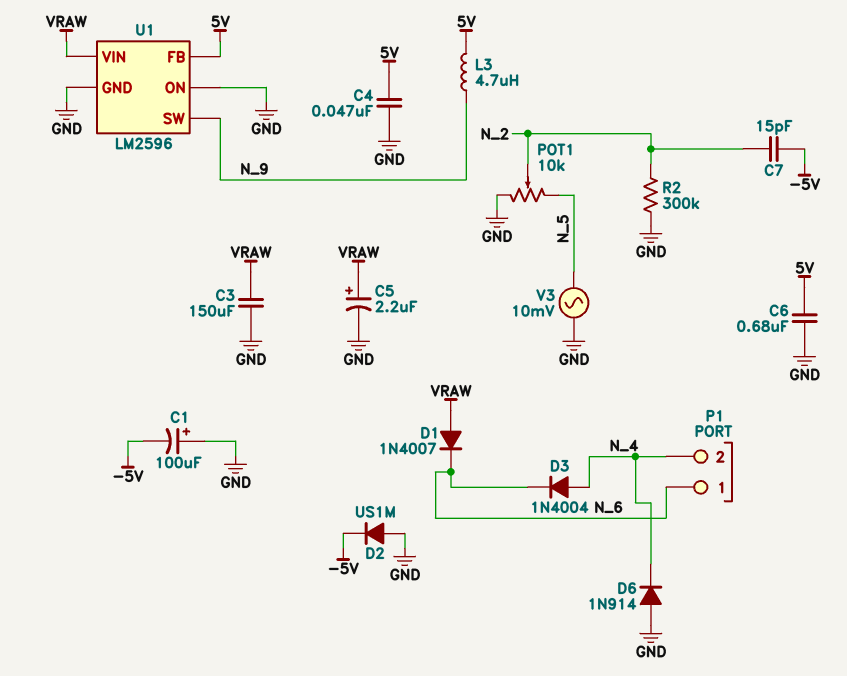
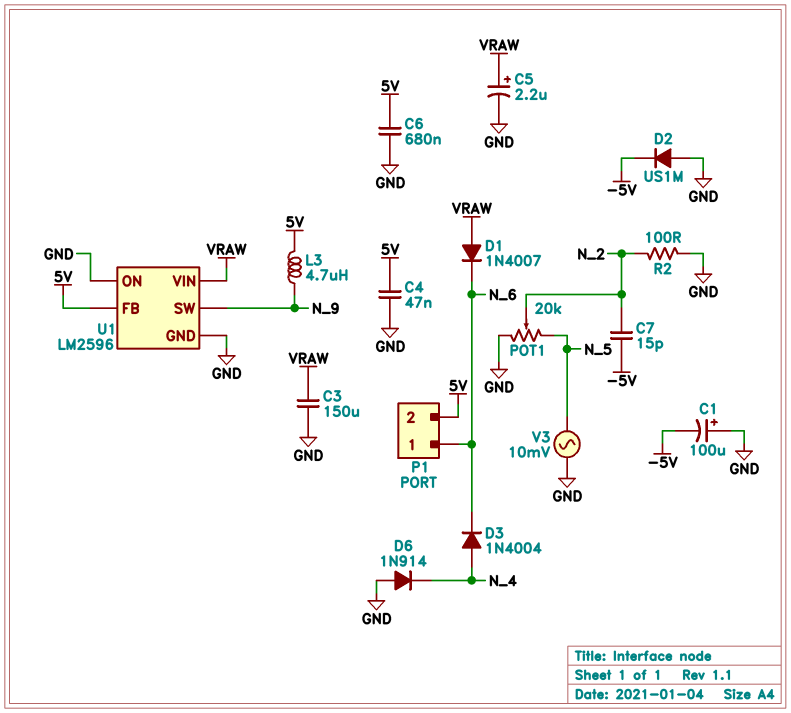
P1 pin 2: N_4 -> 5V
POT1: 10k (GND, N_5, wiper N_2) -> 20k (GND, N_5, wiper N_2)
R2: 300k (GND, N_2) -> 100 (GND, N_2)

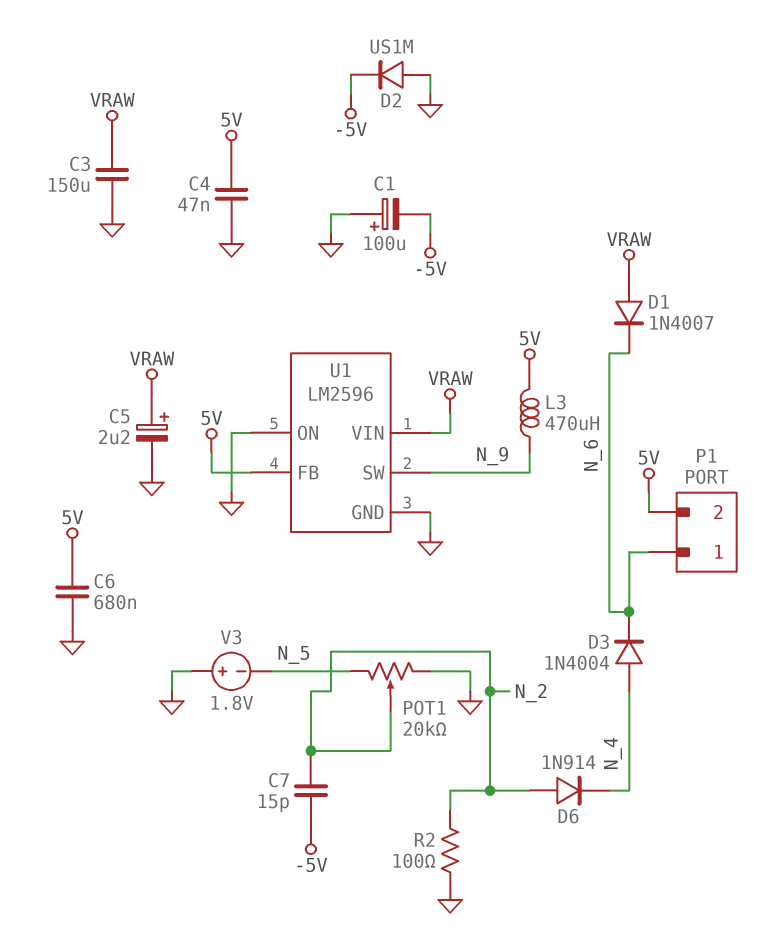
D6: diode 1N914 (A GND, K N_4) -> diode 1N914 (A N_2, K N_4)
L3: 4.7uH (5V, N_9) -> 470uH (5V, N_9)
V3: AC 10mV (GND, N_5) -> 1.8V (plus GND, minus N_5)

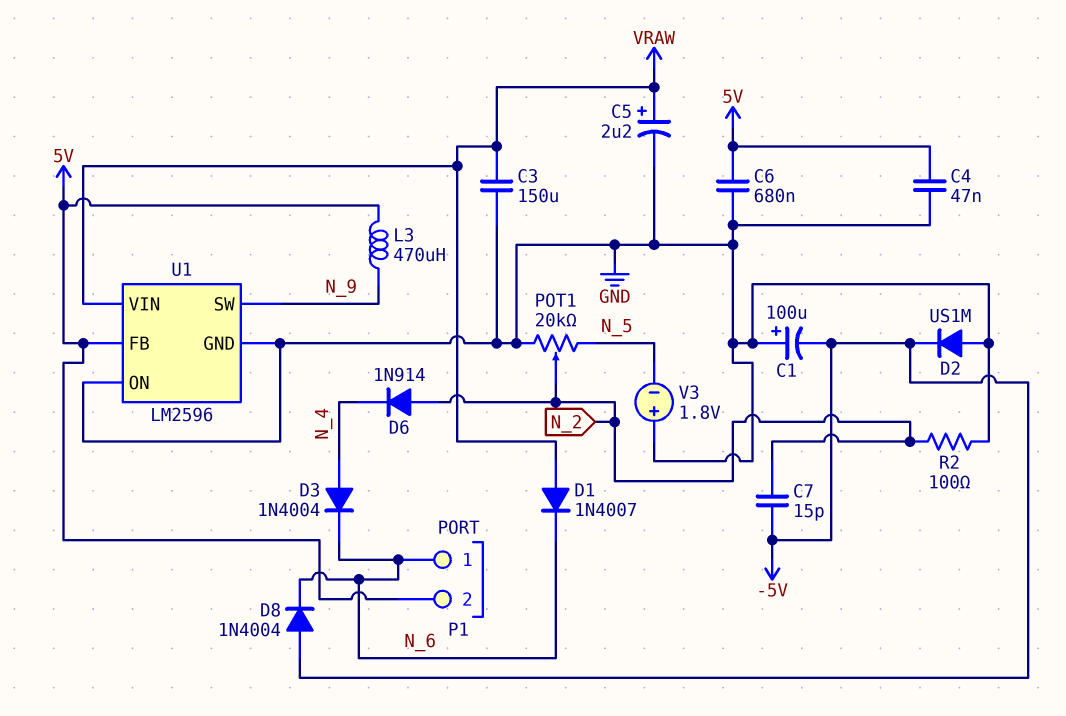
D8: none -> diode 1N4004 (A -5V, K N_6)

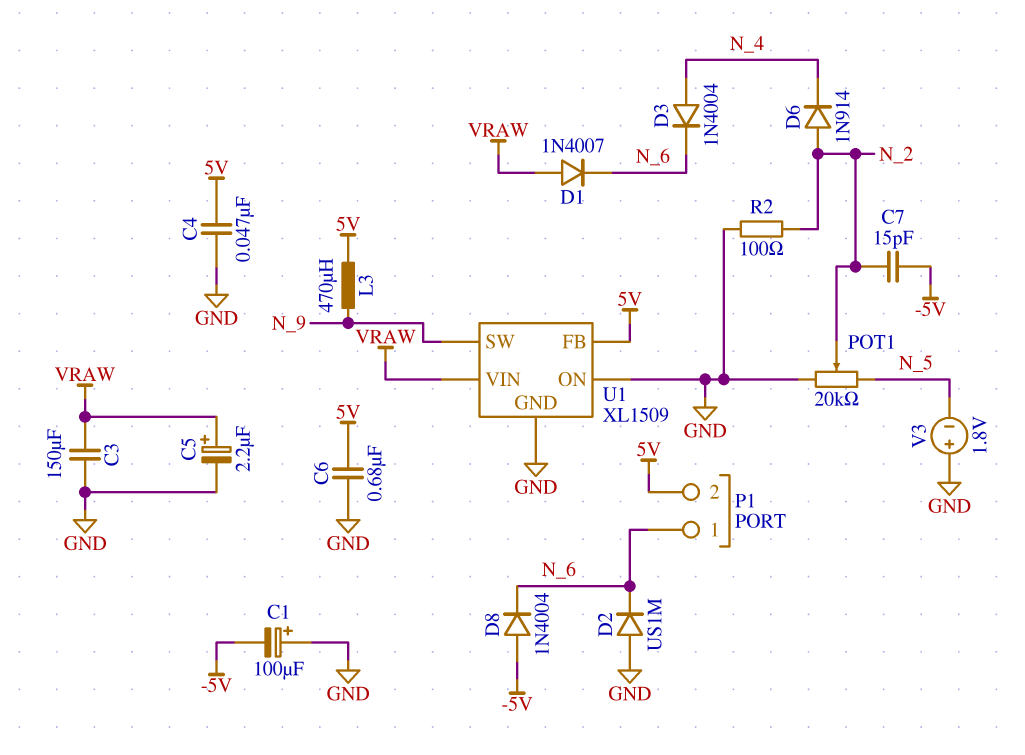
D2: diode US1M (A GND, K -5V) -> diode US1M (A GND, K N_6)
U1: LM2596 -> XL1509

